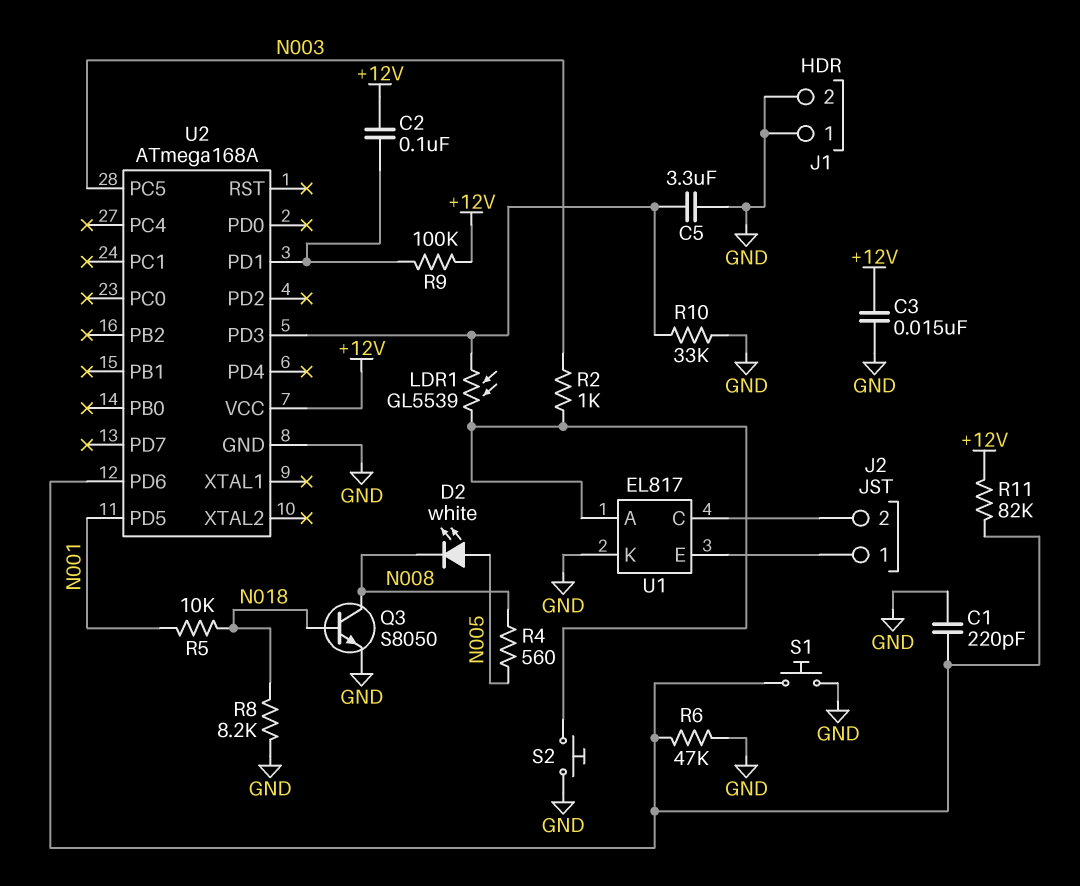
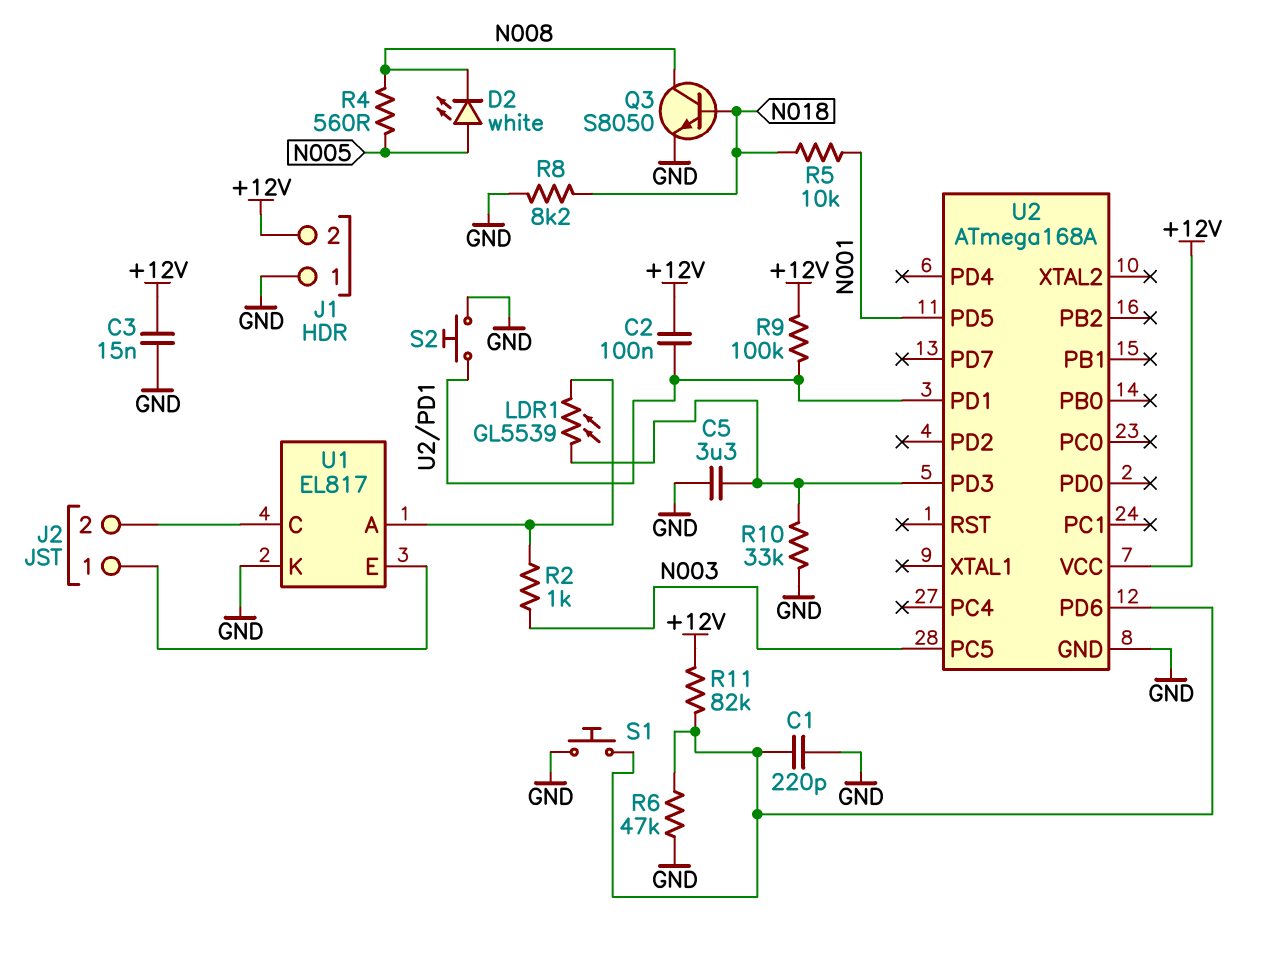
J1 pin 2: GND -> +12V
S2: button (GND, U1/A) -> button (GND, U2/PD1)

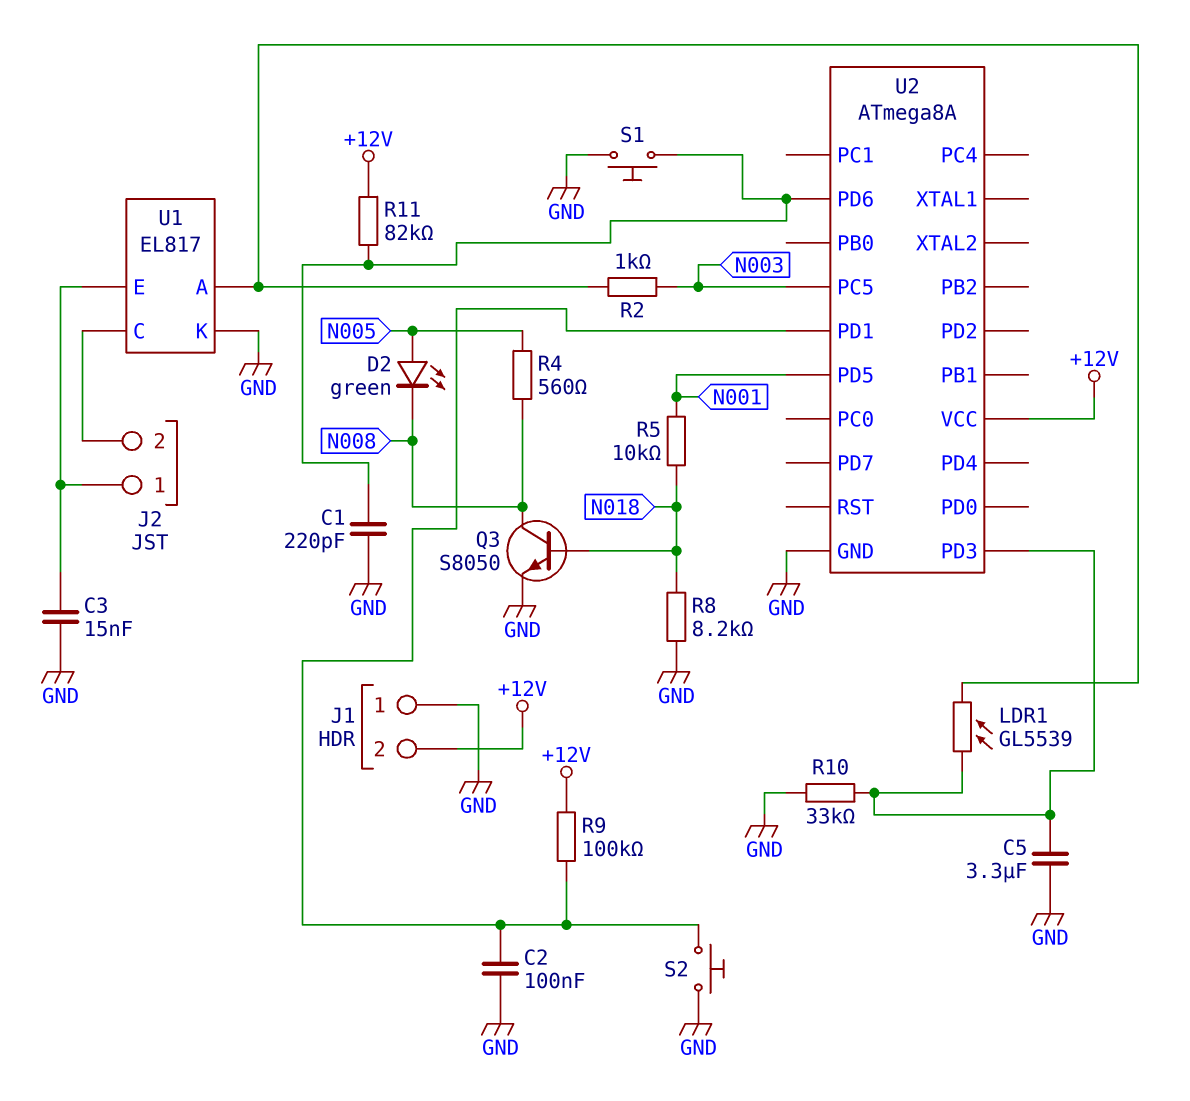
C2: 100nF (+12V, U2/PD1) -> 100nF (GND, U2/PD1)
C3: 15nF (+12V, GND) -> 15nF (GND, J2/1)
D2: LED white (A N005, K N008) -> LED green (A N005, K N008)
R6: 47k (GND, U2/PD6) -> none
U2: ATmega168A -> ATmega8A

